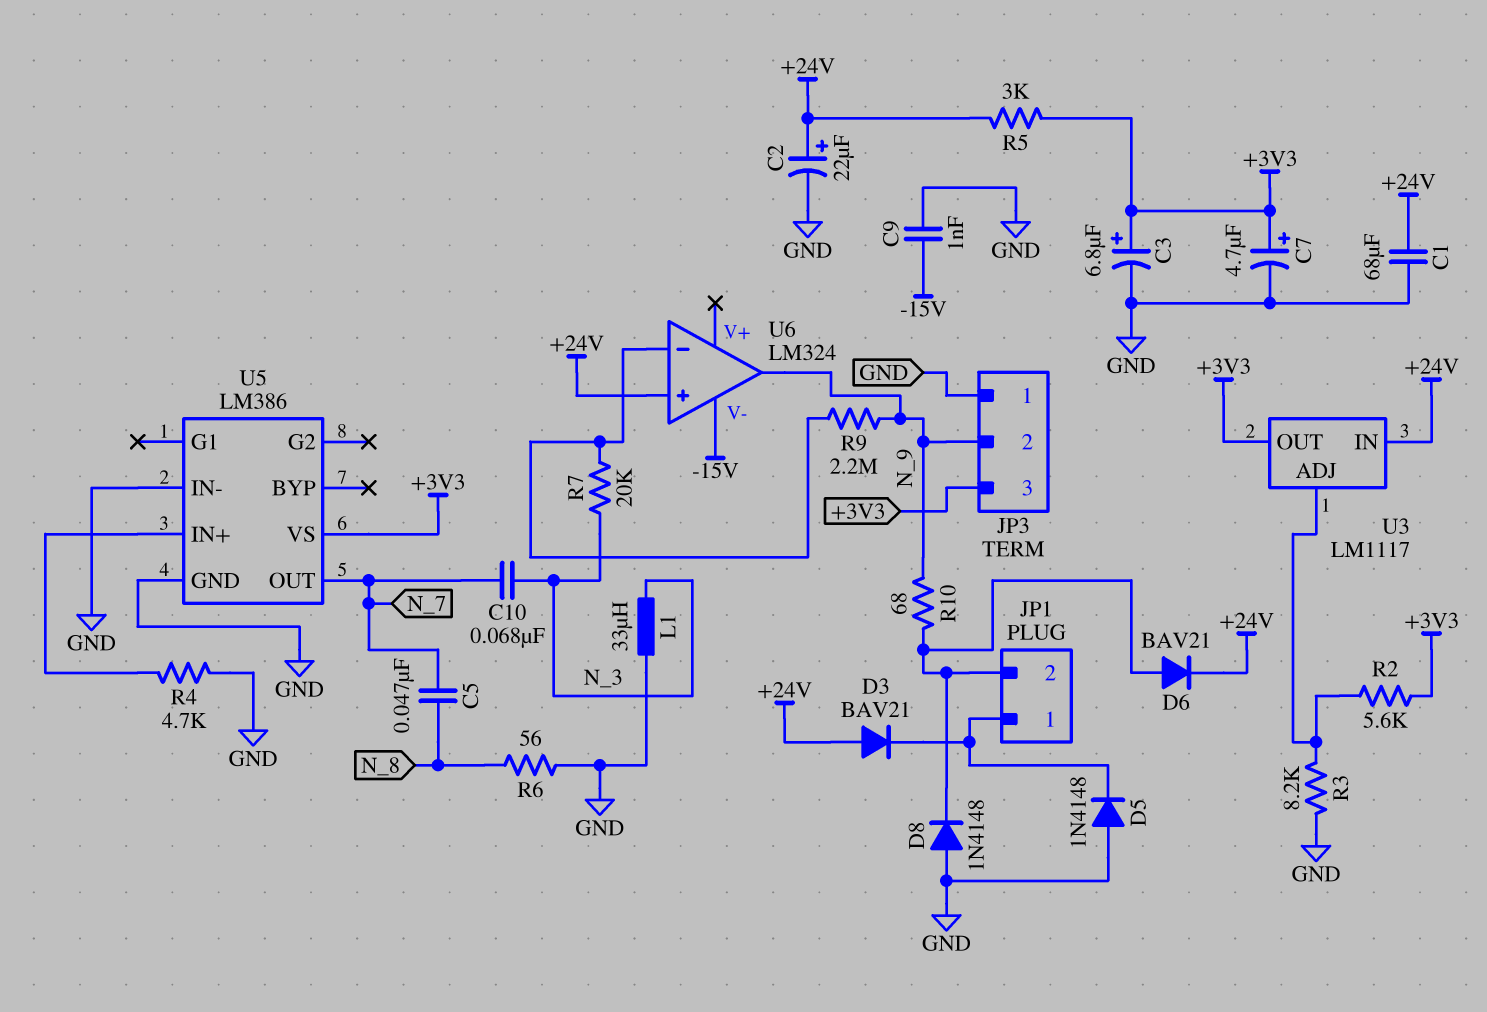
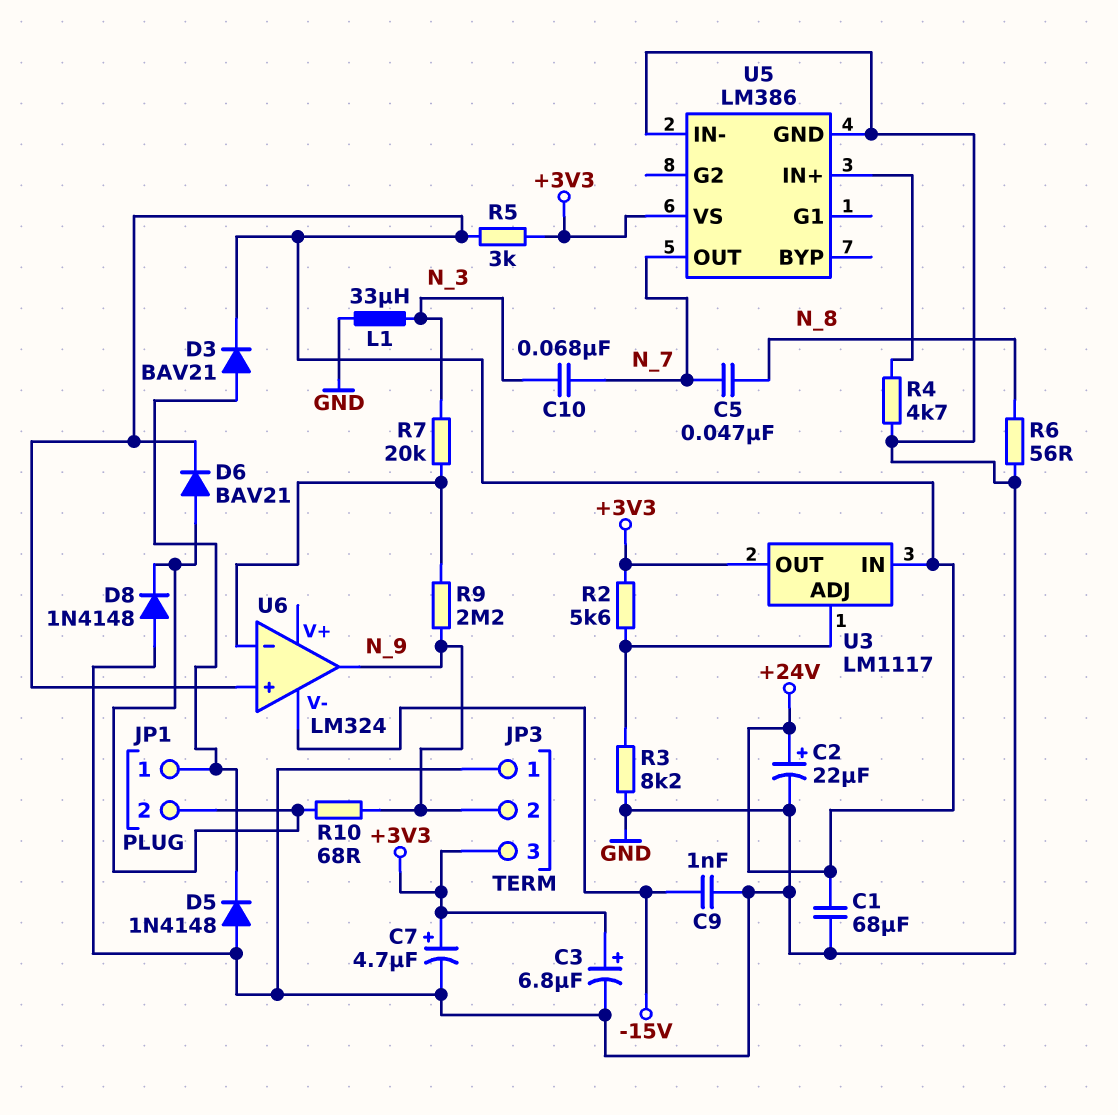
D3: diode BAV21 (A +24V, K JP1/1) -> diode BAV21 (A JP1/1, K +24V)

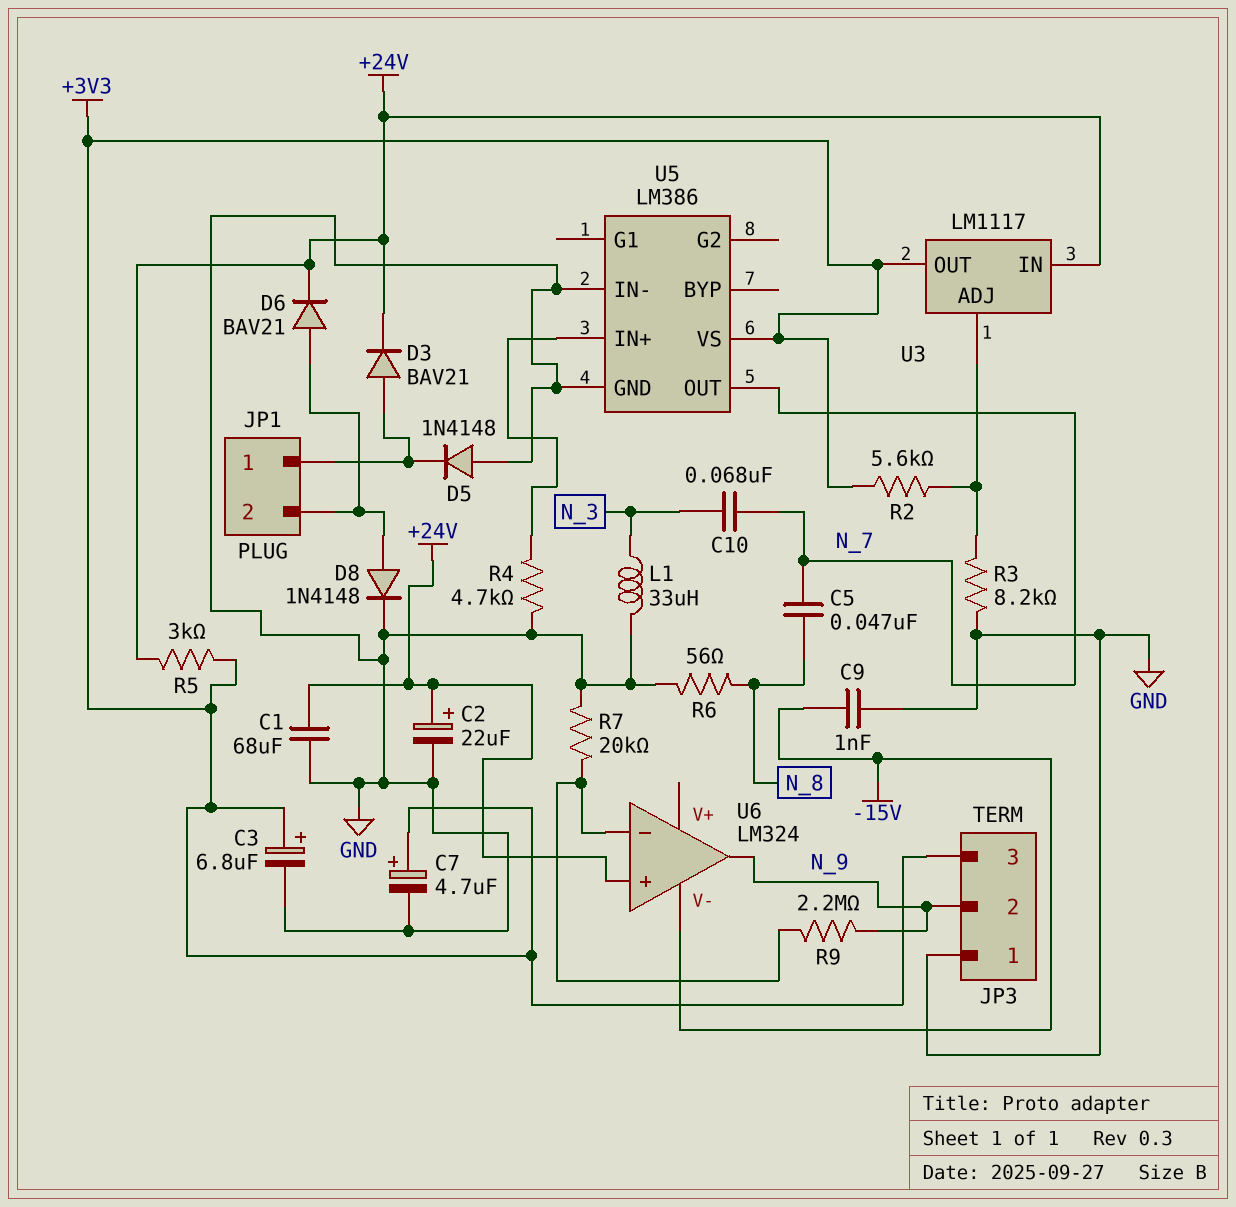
D8: diode 1N4148 (A GND, K JP1/2) -> diode 1N4148 (A JP1/2, K GND)
R7: 20k (N_3, U6/in-) -> 20k (GND, U6/in-)
R10: 68 (JP1/2, N_9) -> none

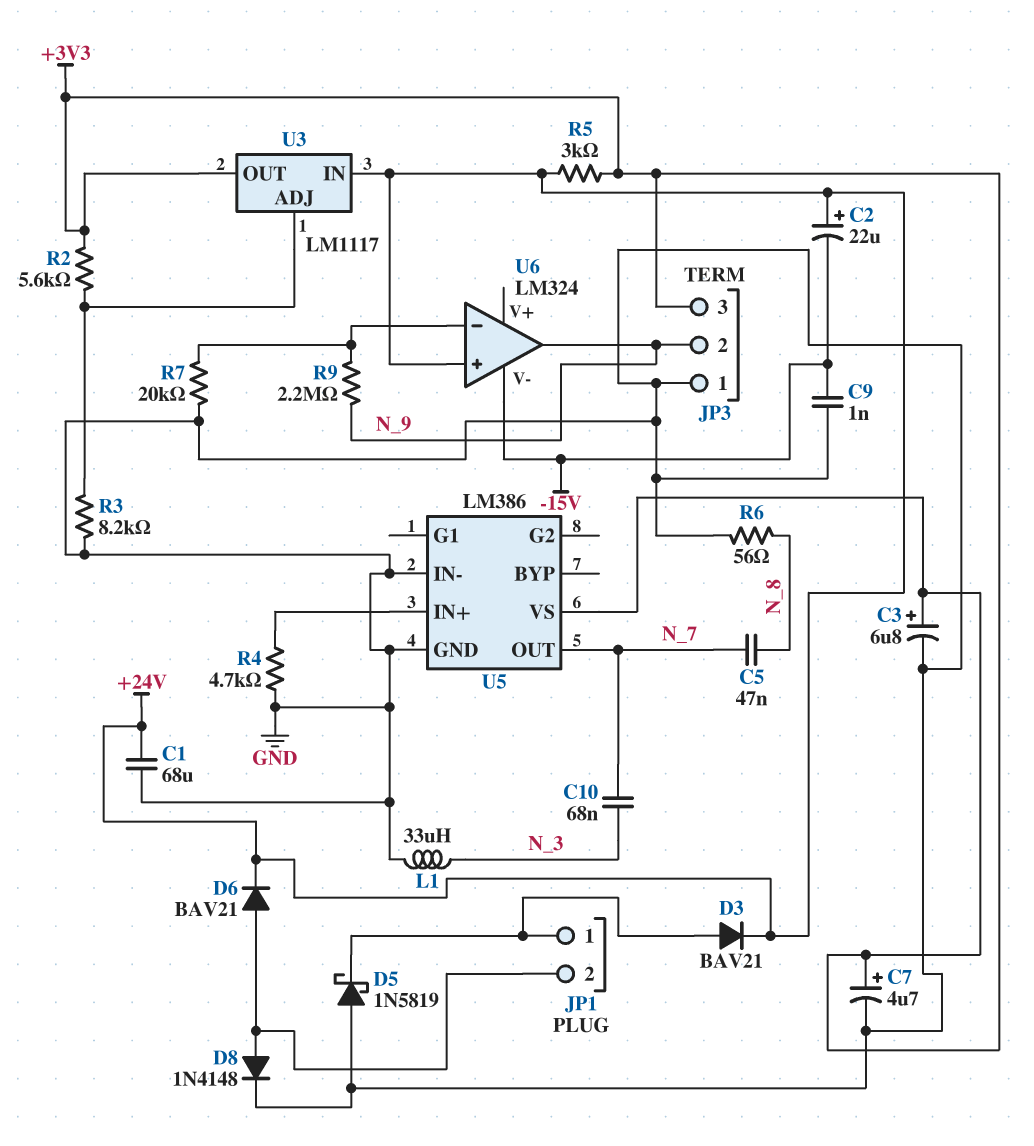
C2: 22uF (plus +24V, minus GND) -> 22uF (plus +24V, minus -15V)
D5: diode 1N4148 (A GND, K JP1/1) -> schottky 1N5819 (A GND, K JP1/1)

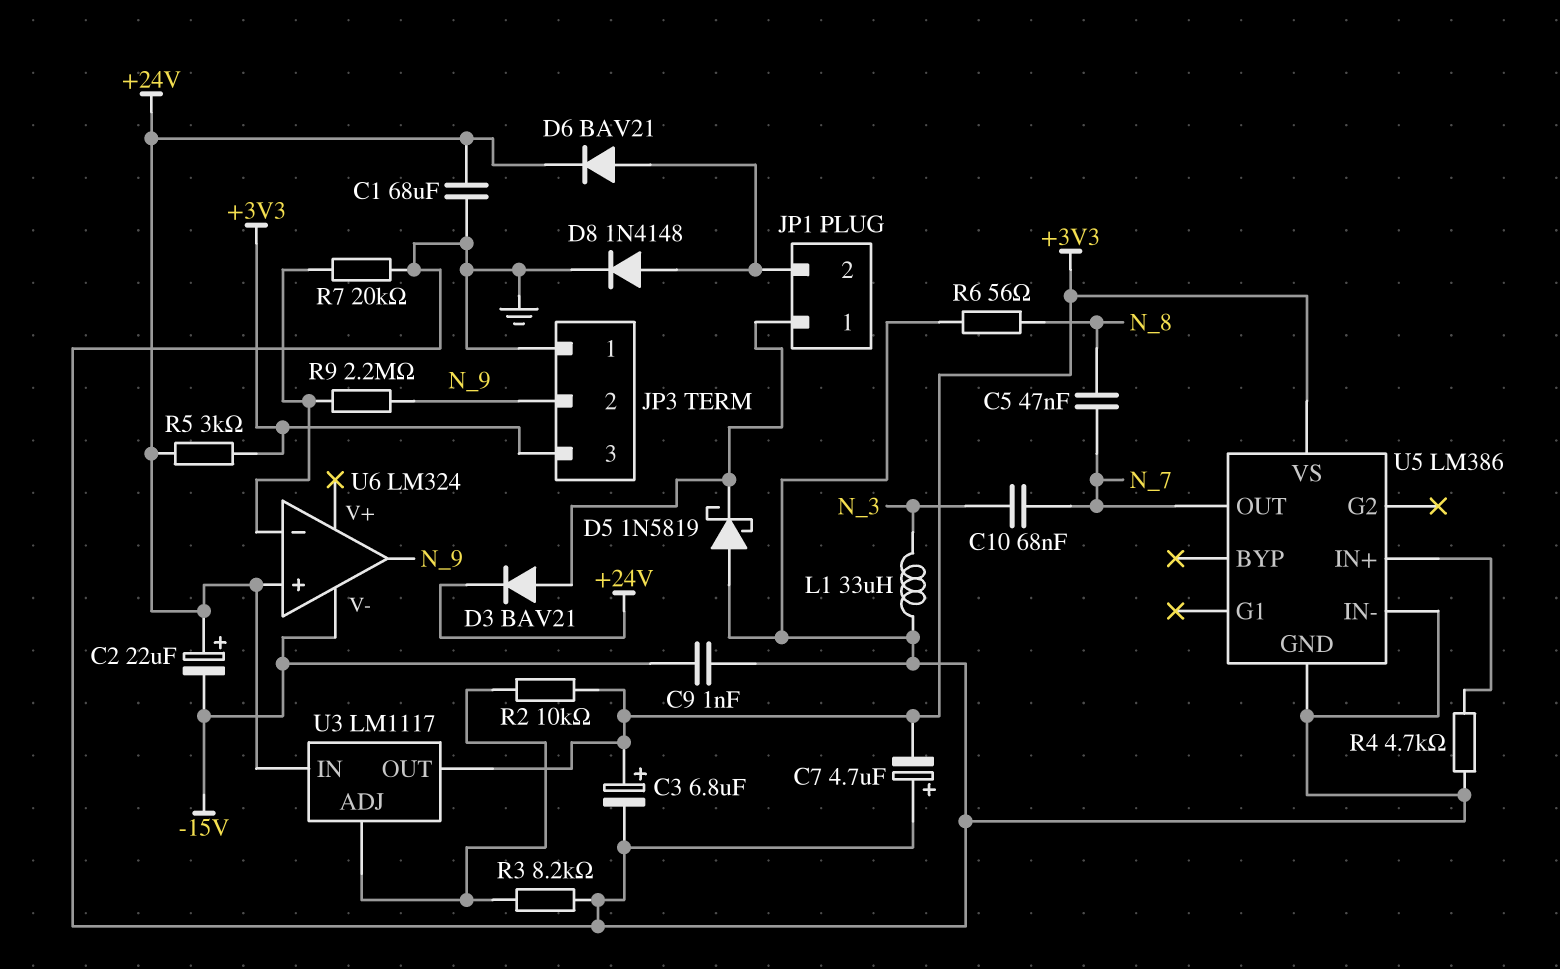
C7: 4.7uF (plus +3V3, minus GND) -> 4.7uF (plus GND, minus +3V3)
R2: 5.6k (+3V3, U3/ADJ) -> 10k (+3V3, U3/ADJ)

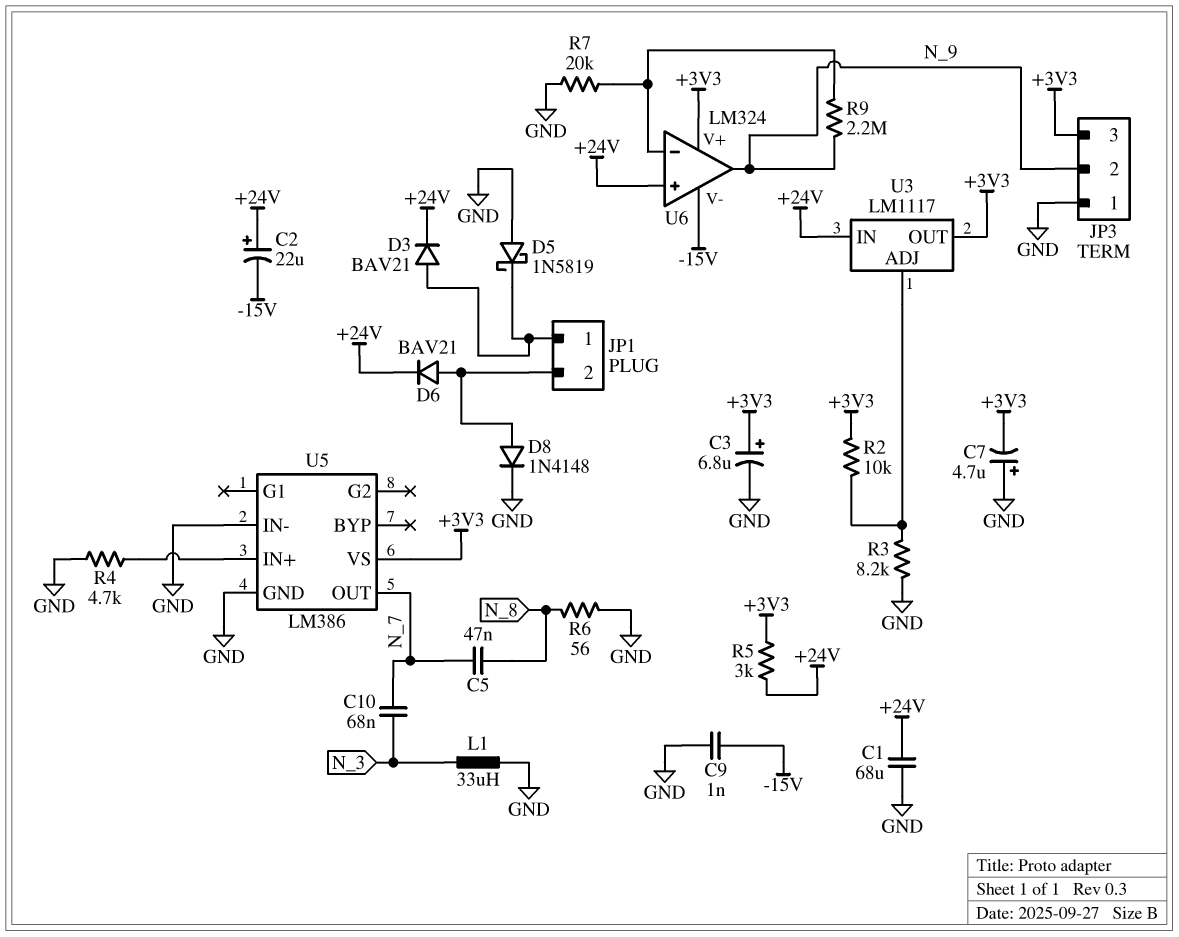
U6 pin V+: none -> +3V3

